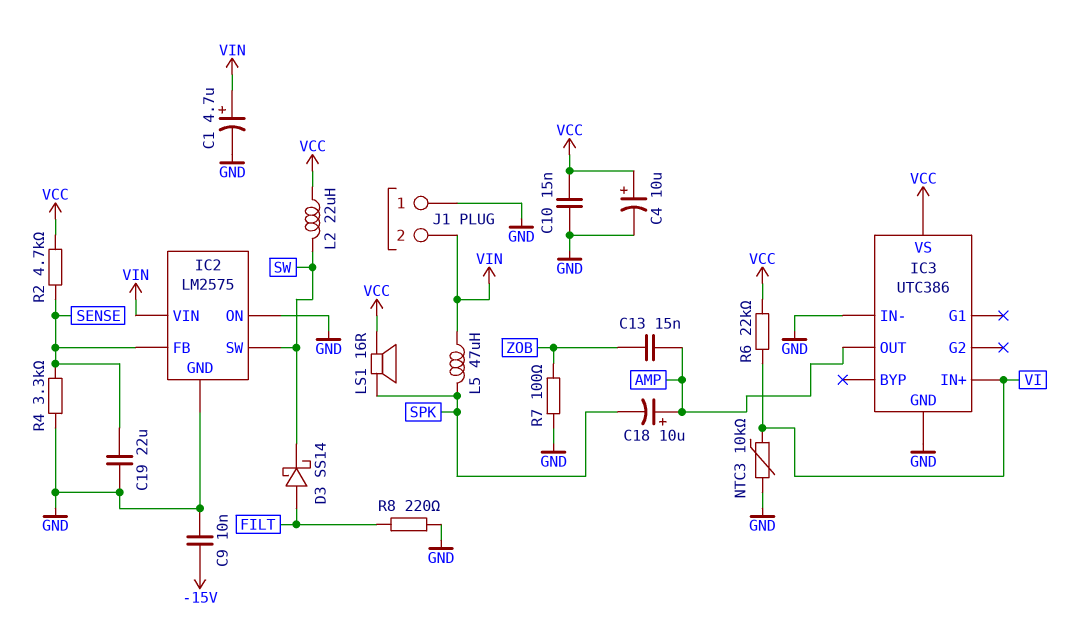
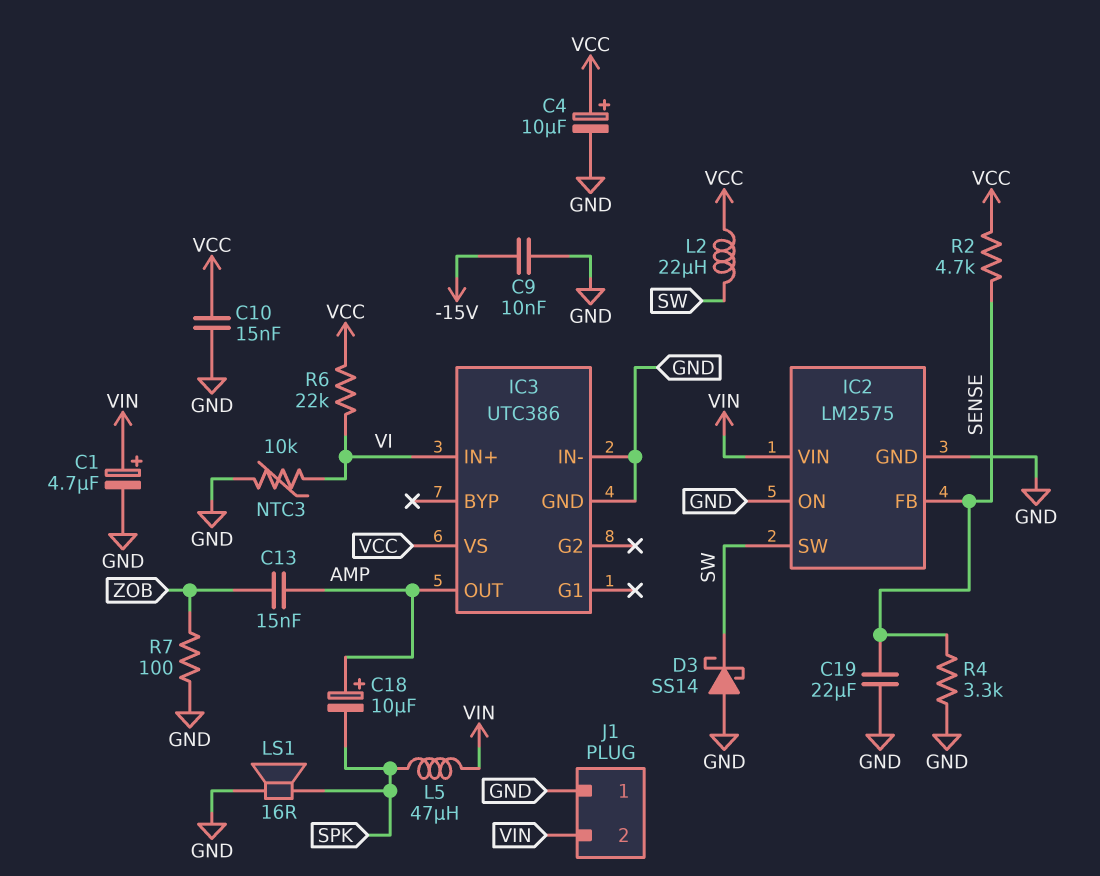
D3: schottky SS14 (A FILT, K SW) -> schottky SS14 (A GND, K SW)
LS1: speaker 16R (SPK, VCC) -> speaker 16R (GND, SPK)
R8: 220 (FILT, GND) -> none

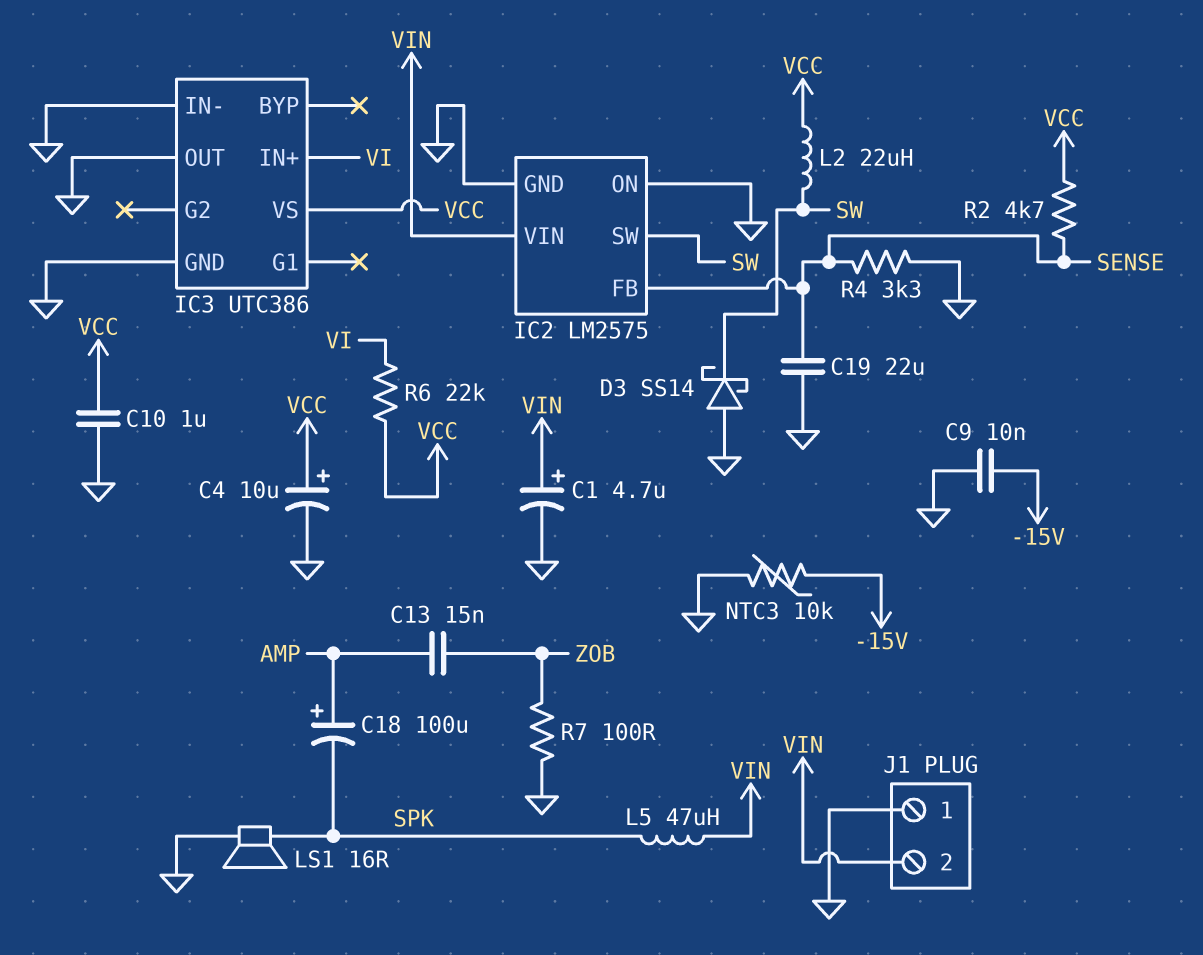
C10: 15nF (GND, VCC) -> 1uF (GND, VCC)
C18: 10uF (plus AMP, minus SPK) -> 100uF (plus AMP, minus SPK)
IC3 pin OUT: AMP -> GND
NTC3: 10k (GND, VI) -> 10k (-15V, GND)

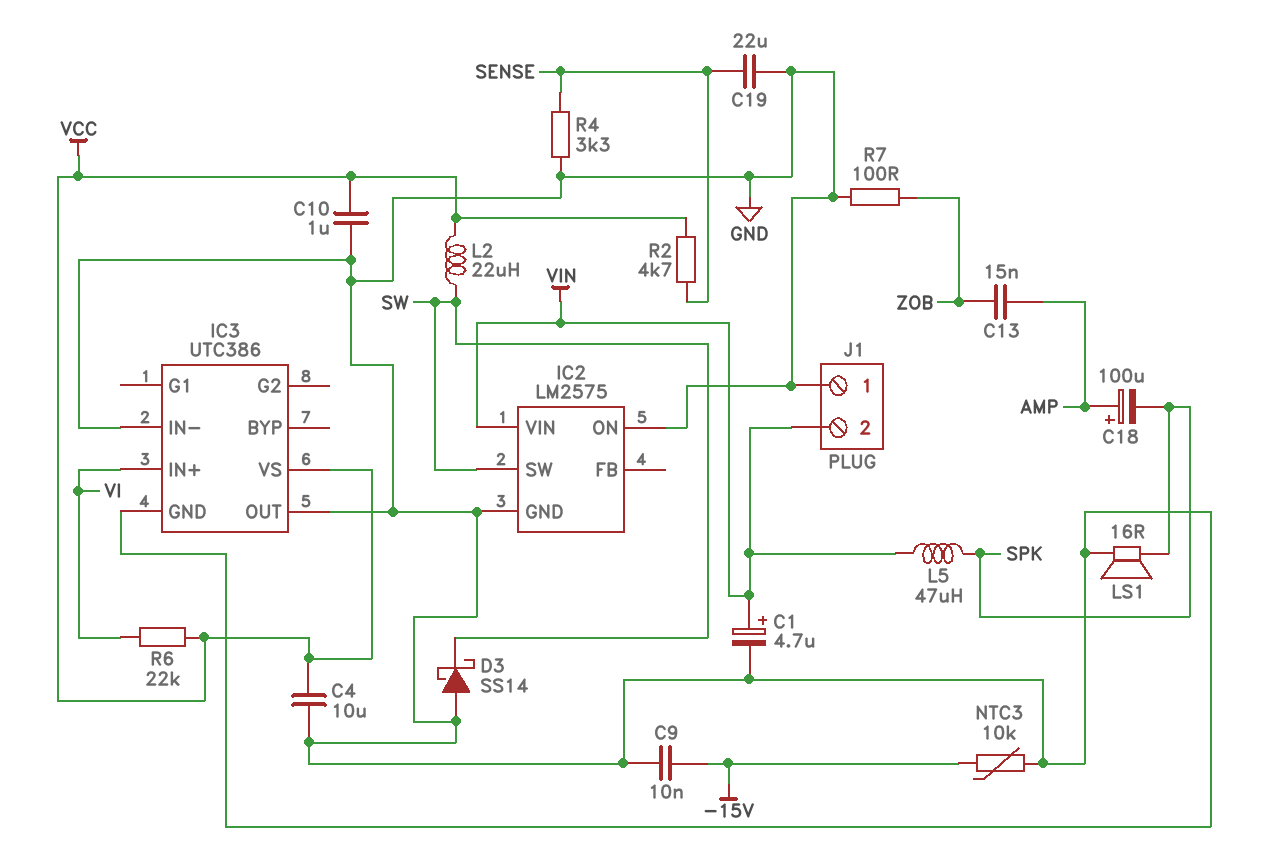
C4: 10uF (plus VCC, minus GND) -> 10uF (GND, VCC)
IC2 pin FB: SENSE -> none

